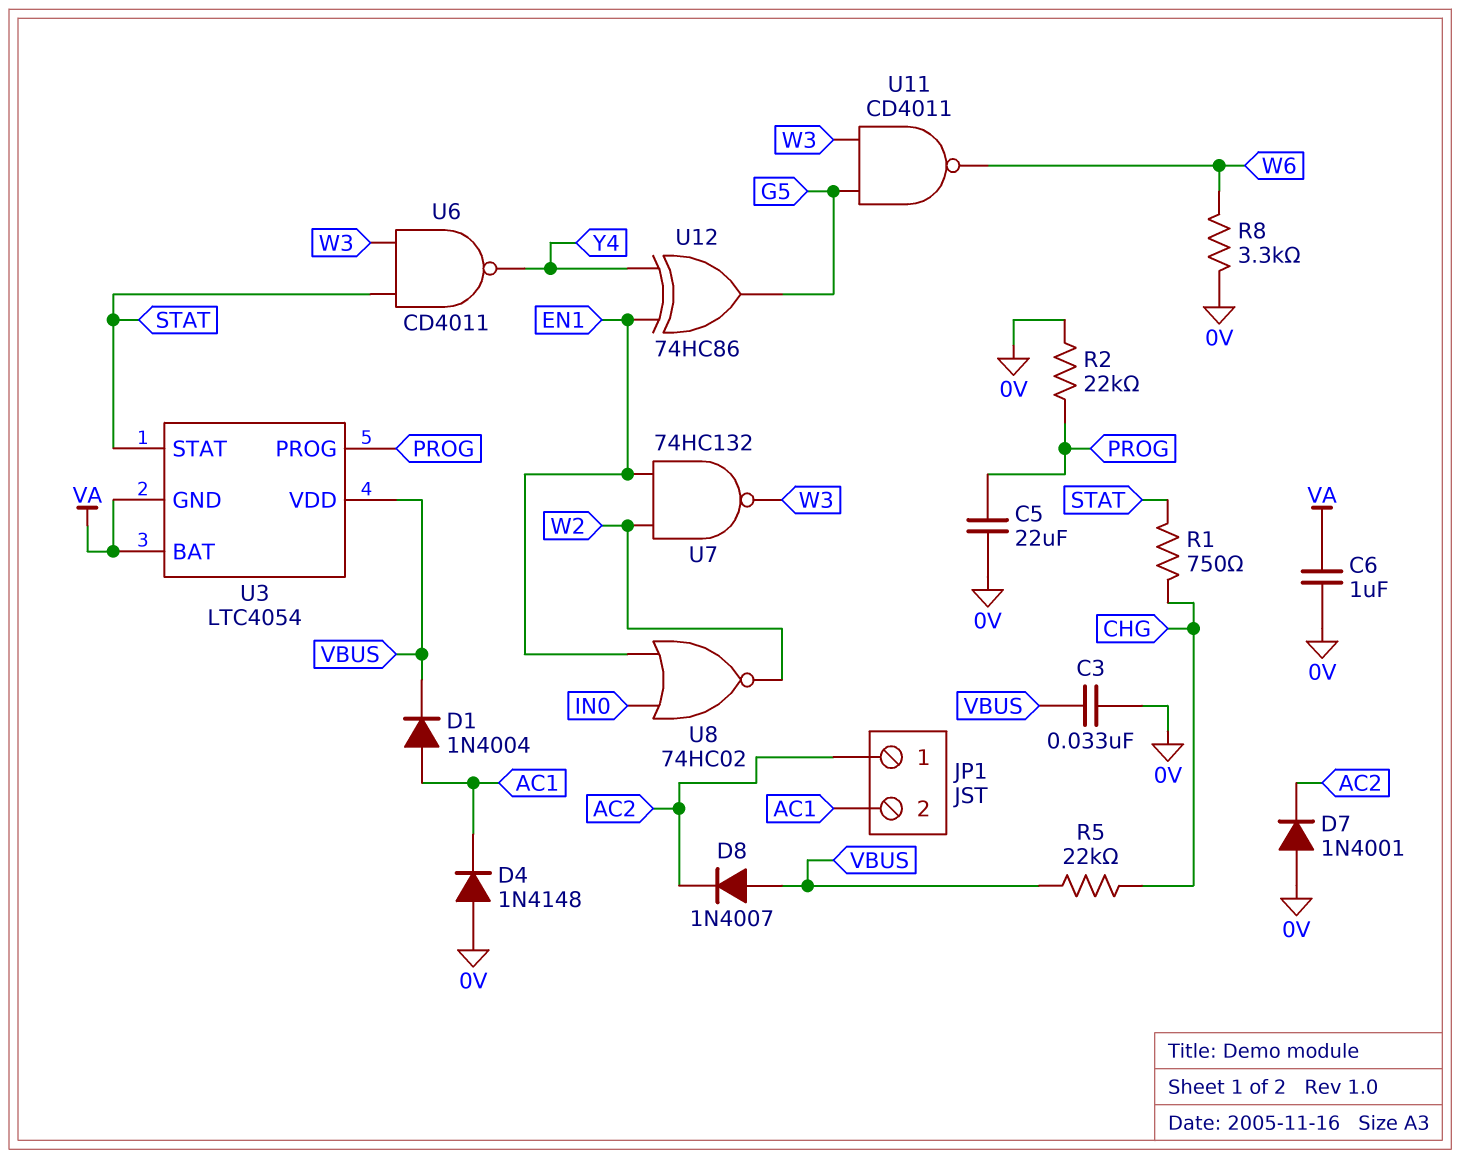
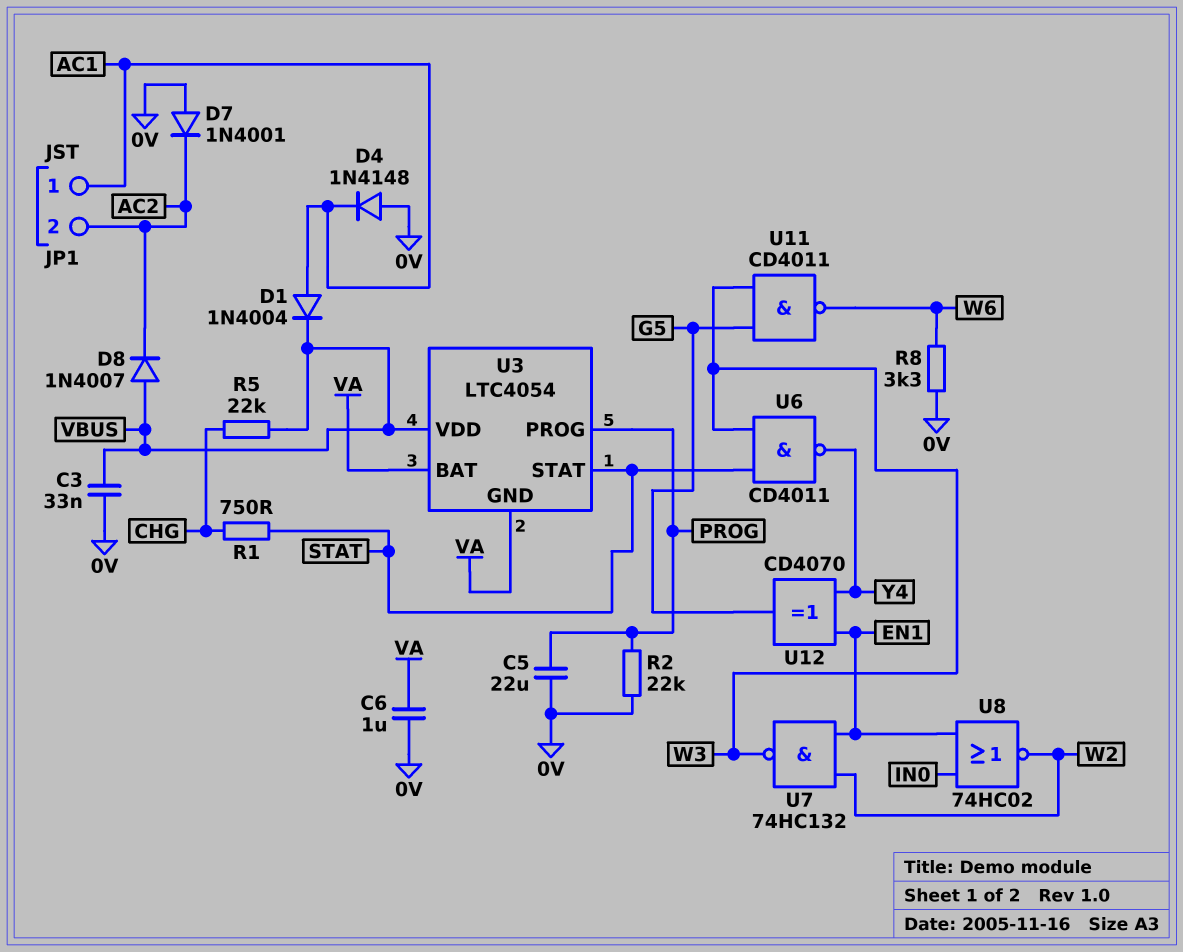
JP1 pin 1: AC2 -> AC1
JP1 pin 2: AC1 -> AC2
U12: XOR 74HC86 (in EN1, in Y4, out G5) -> XOR CD4070 (in EN1, in Y4, out G5)

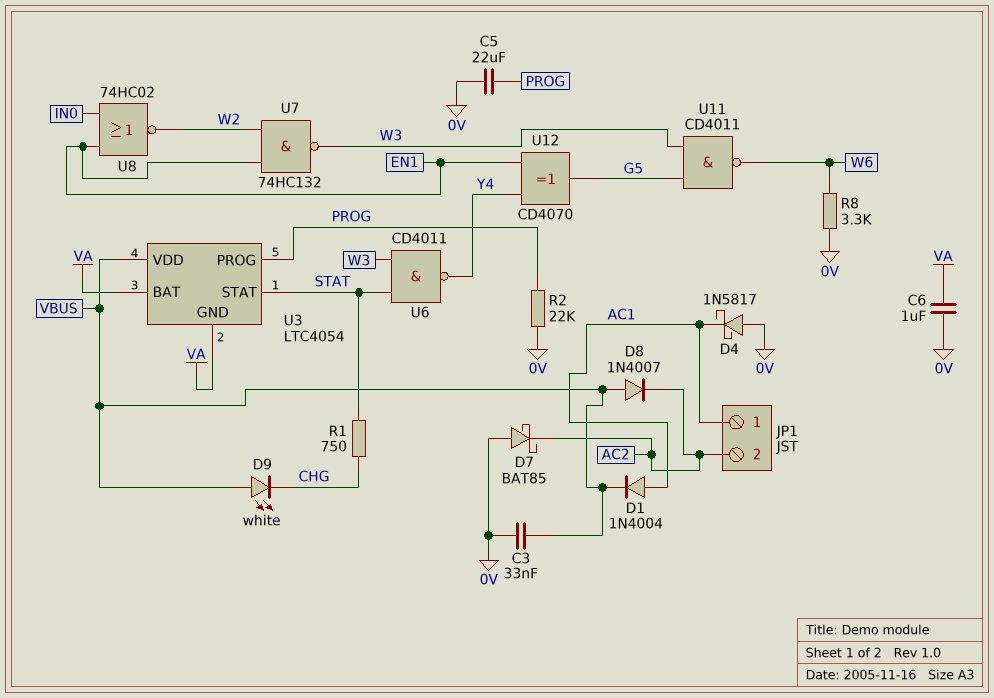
D4: diode 1N4148 (A 0V, K AC1) -> schottky 1N5817 (A 0V, K AC1)
D7: diode 1N4001 (A 0V, K AC2) -> schottky BAT85 (A 0V, K AC2)
D9: none -> LED white (A VBUS, K CHG)
R5: 22k (CHG, VBUS) -> none

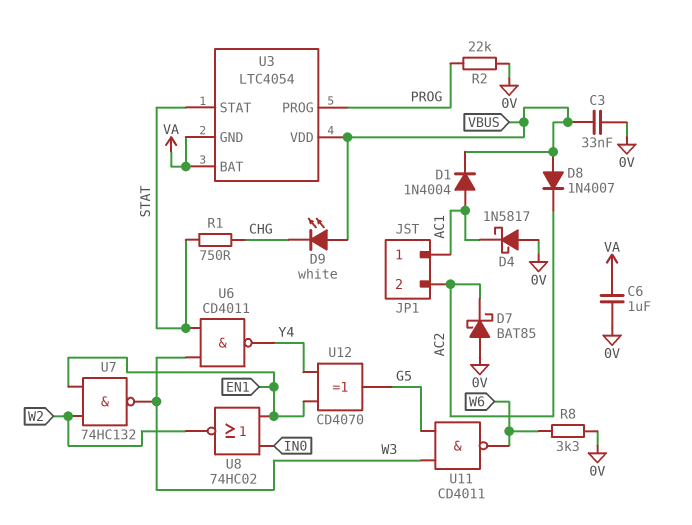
C5: 22uF (0V, PROG) -> none

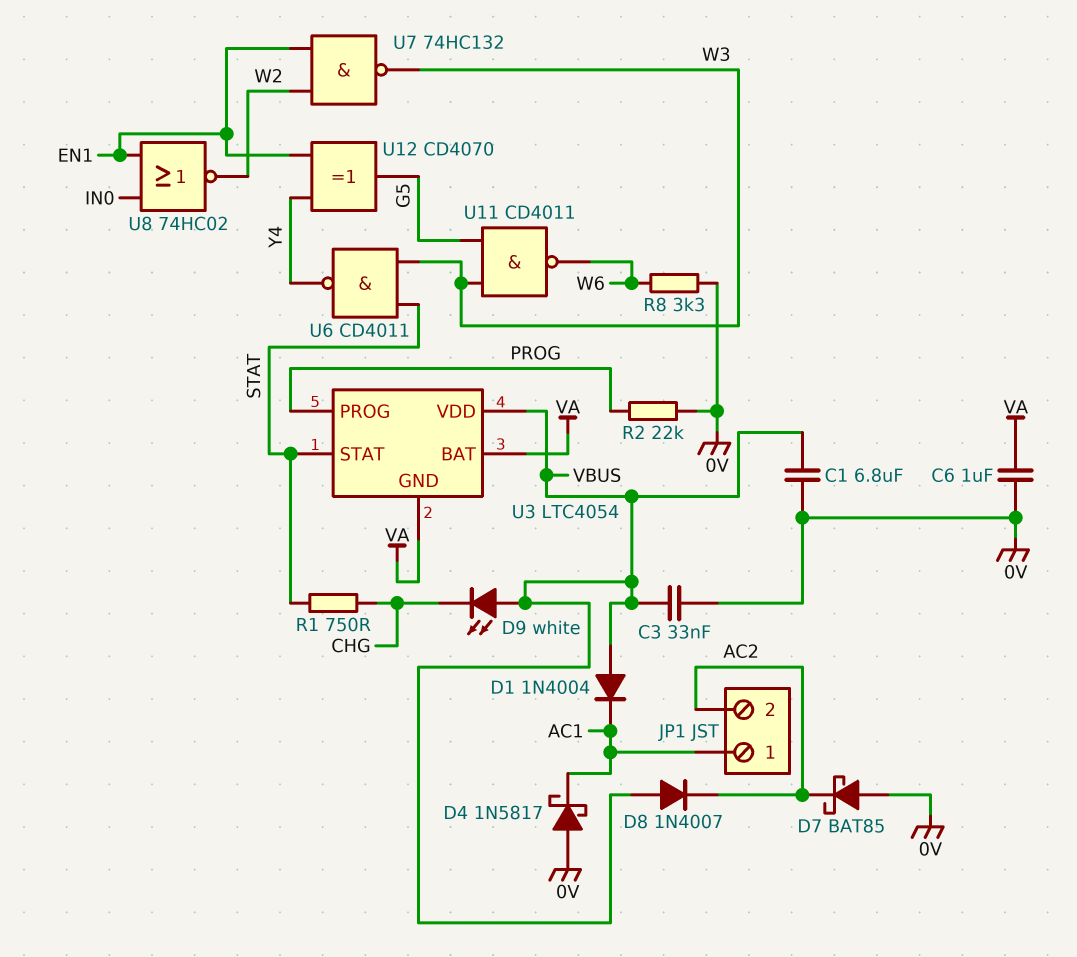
C1: none -> 6.8uF (0V, VBUS)
D1: diode 1N4004 (A AC1, K VBUS) -> diode 1N4004 (A VBUS, K AC1)

